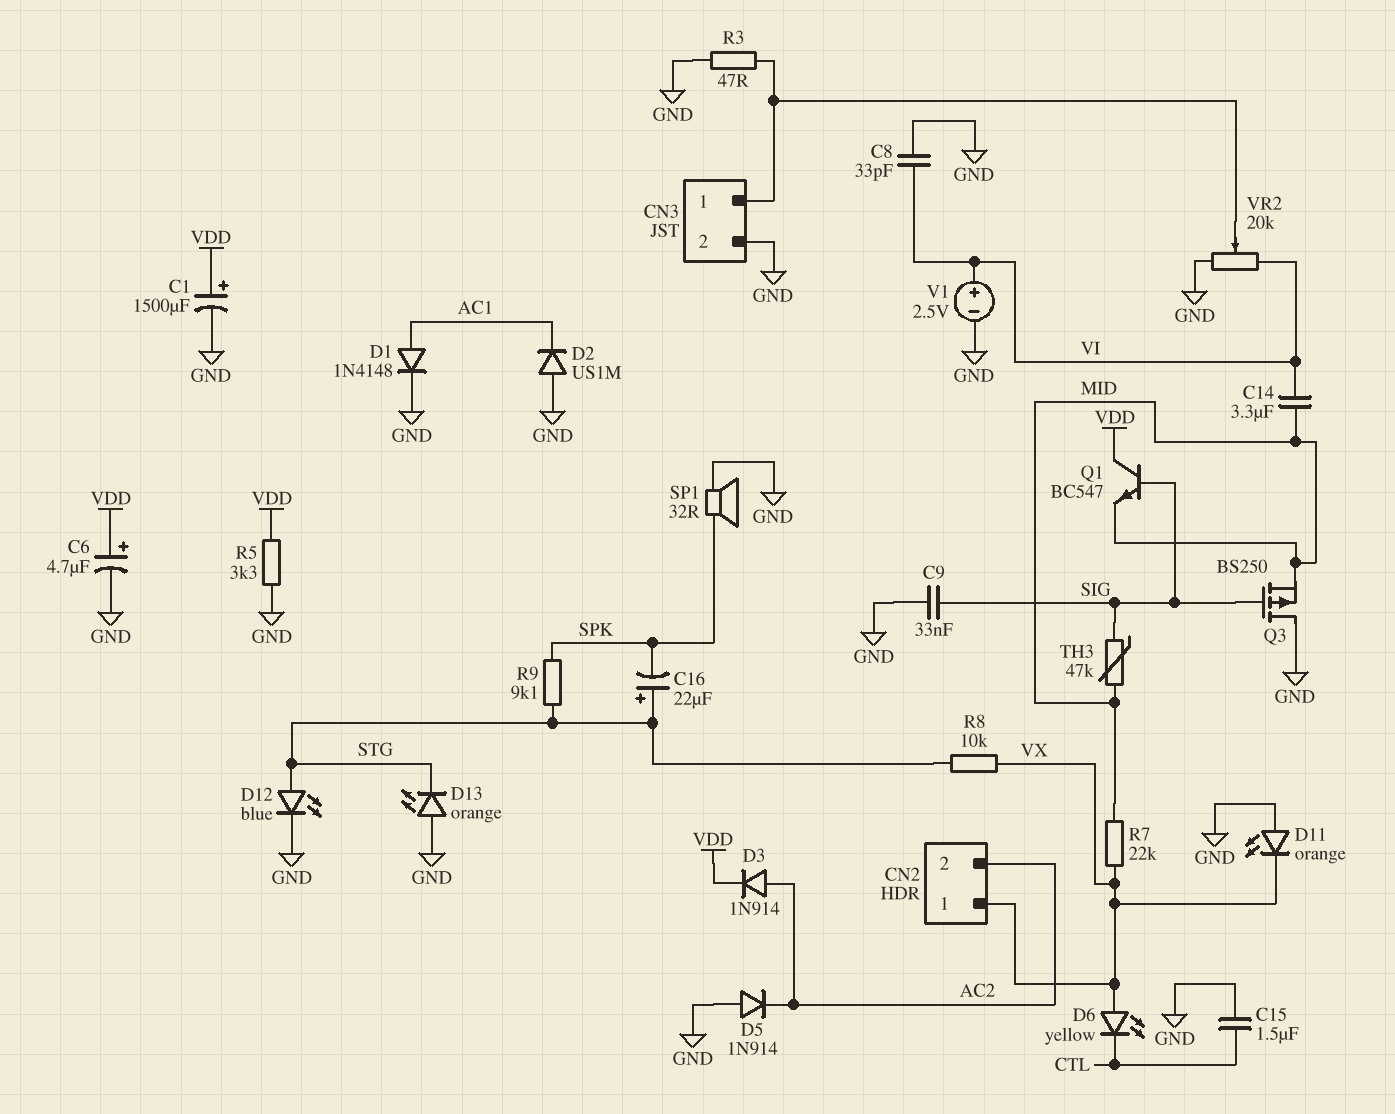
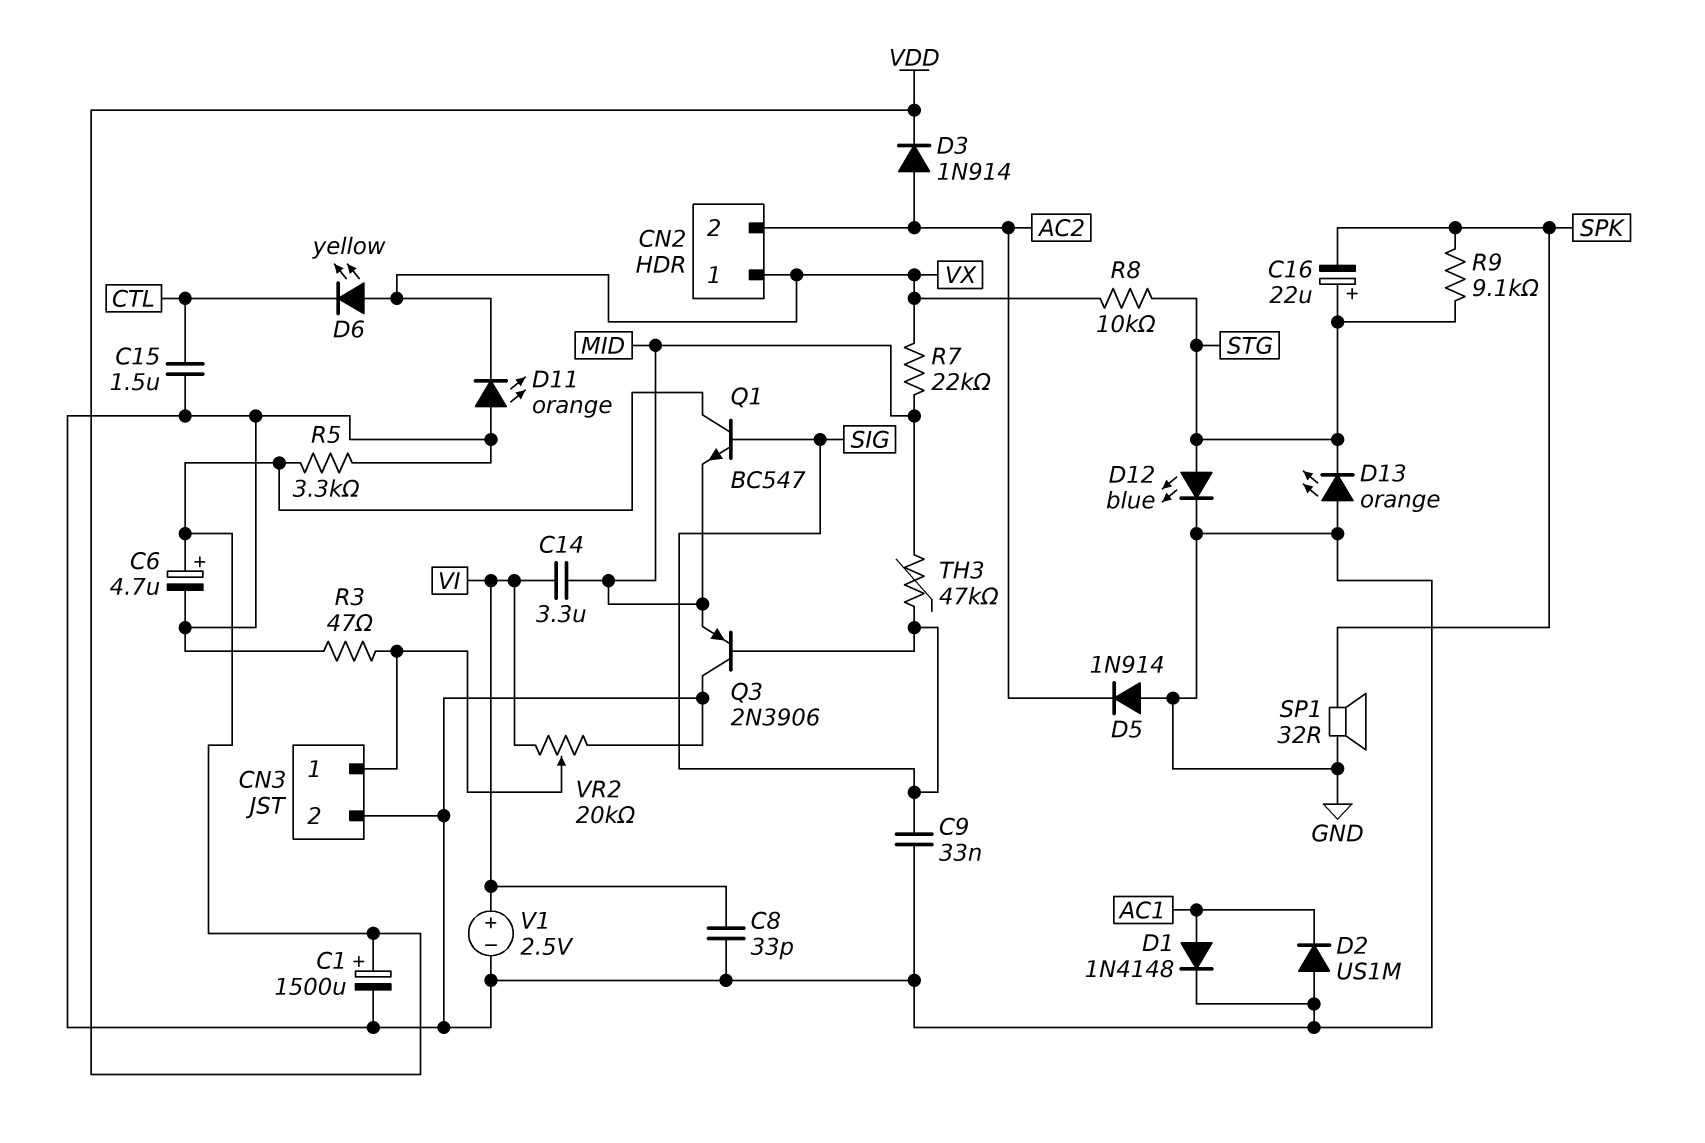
Q3: PMOS BS250 (G SIG, D GND, S MID) -> PNP 2N3906 (B SIG, C GND, E MID)

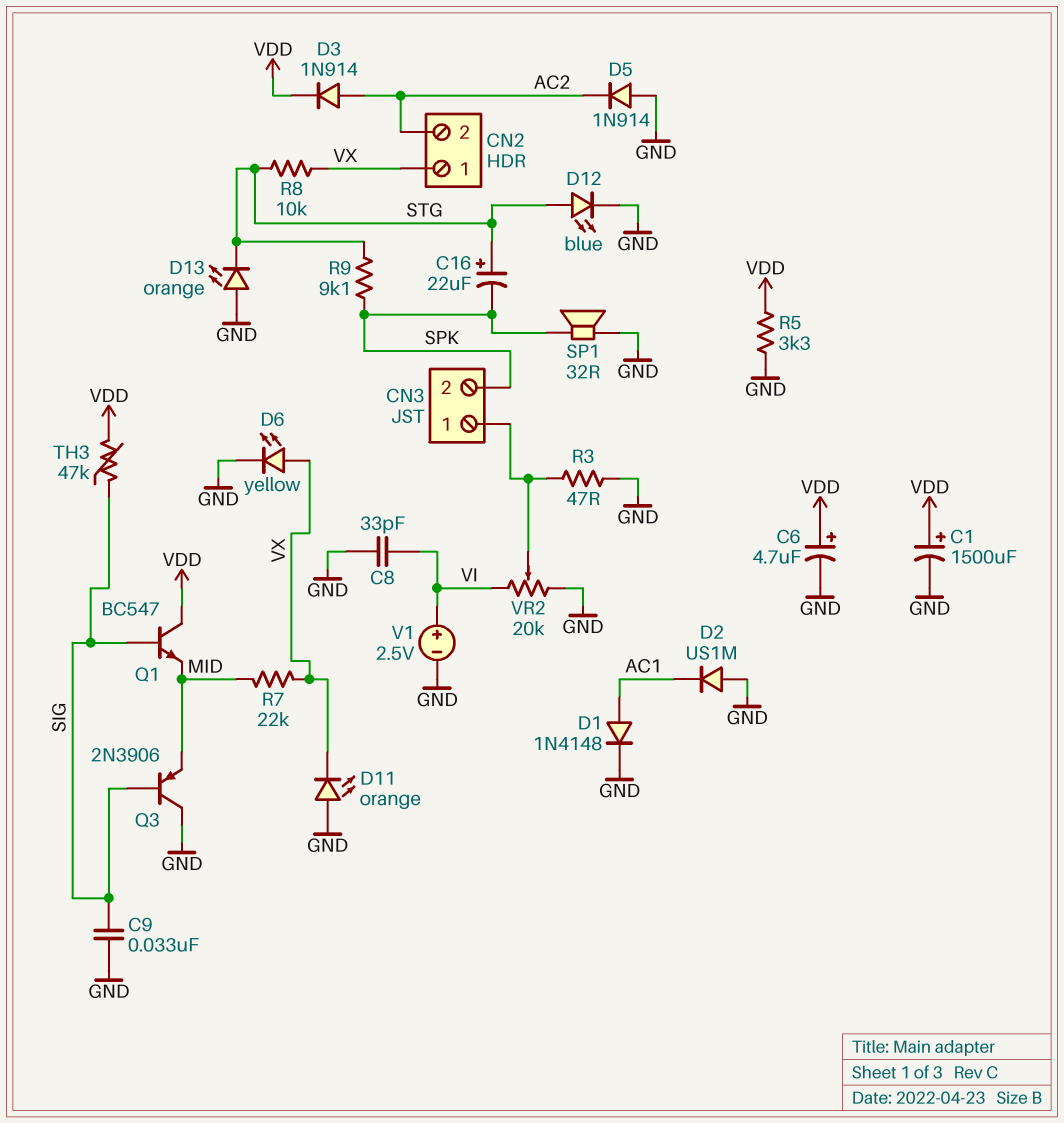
C14: 3.3uF (MID, VI) -> none
C15: 1.5uF (CTL, GND) -> none
CN3 pin 2: GND -> SPK
D6: LED yellow (A VX, K CTL) -> LED yellow (A VX, K GND)
TH3: 47k (MID, SIG) -> 47k (SIG, VDD)

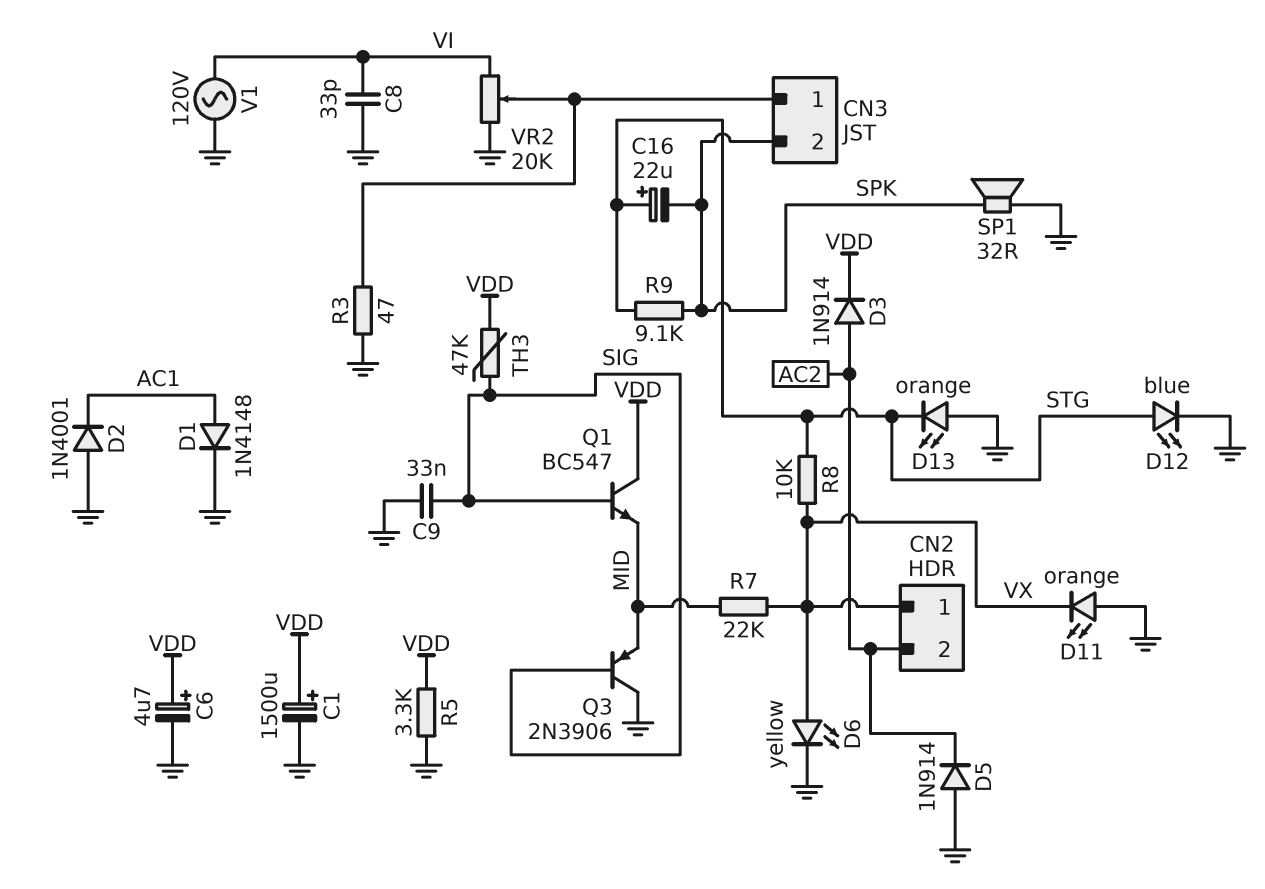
D2: diode US1M (A GND, K AC1) -> diode 1N4001 (A GND, K AC1)
V1: 2.5V (plus VI, minus GND) -> AC 120V (GND, VI)

